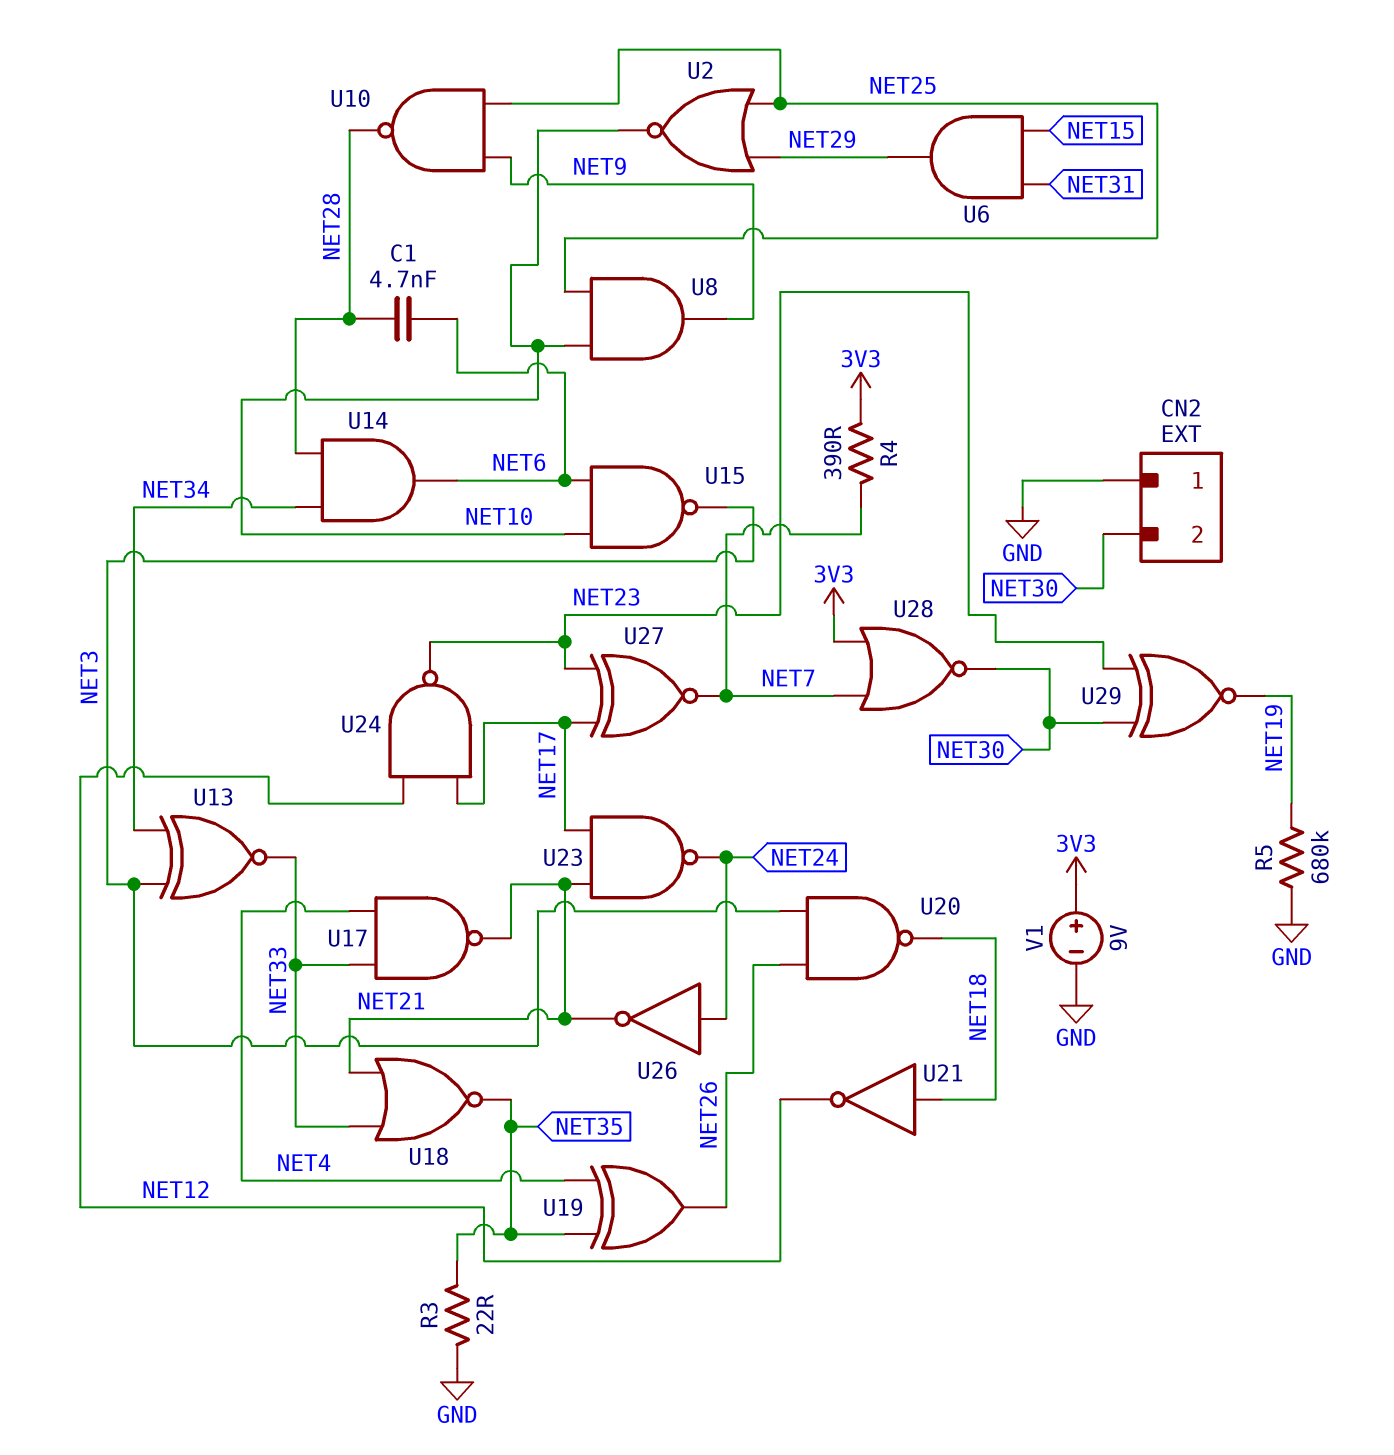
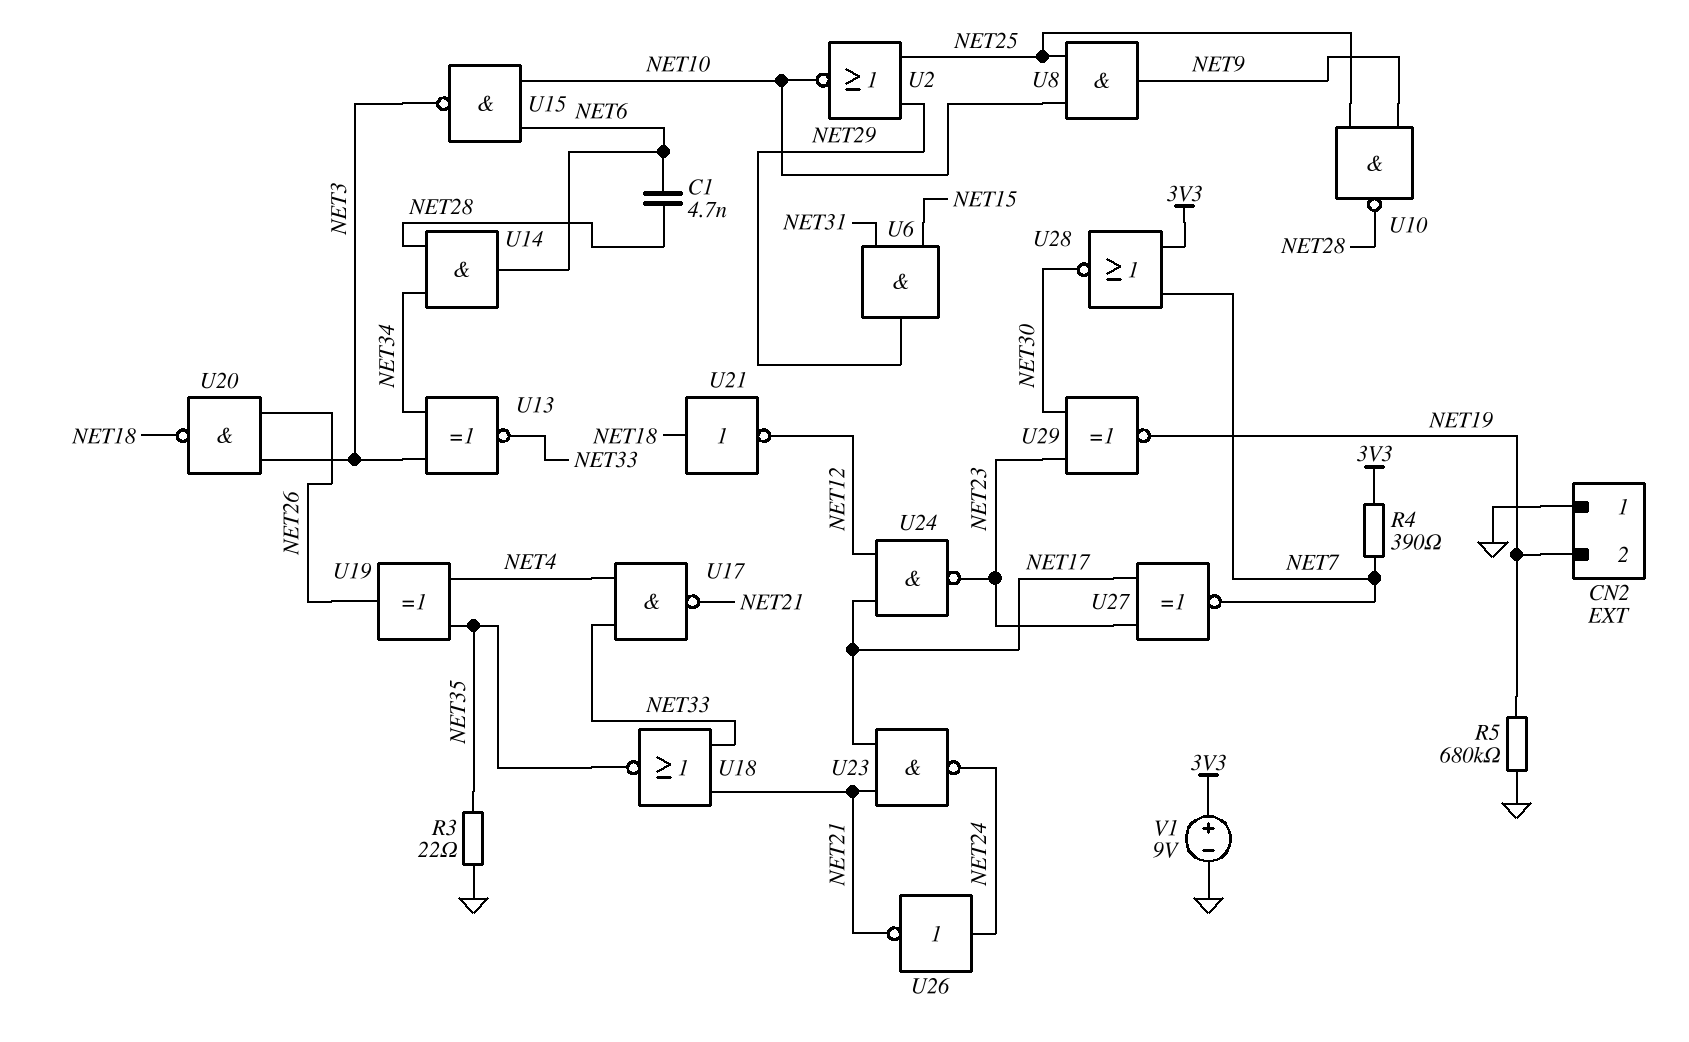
CN2 pin 2: NET30 -> NET19

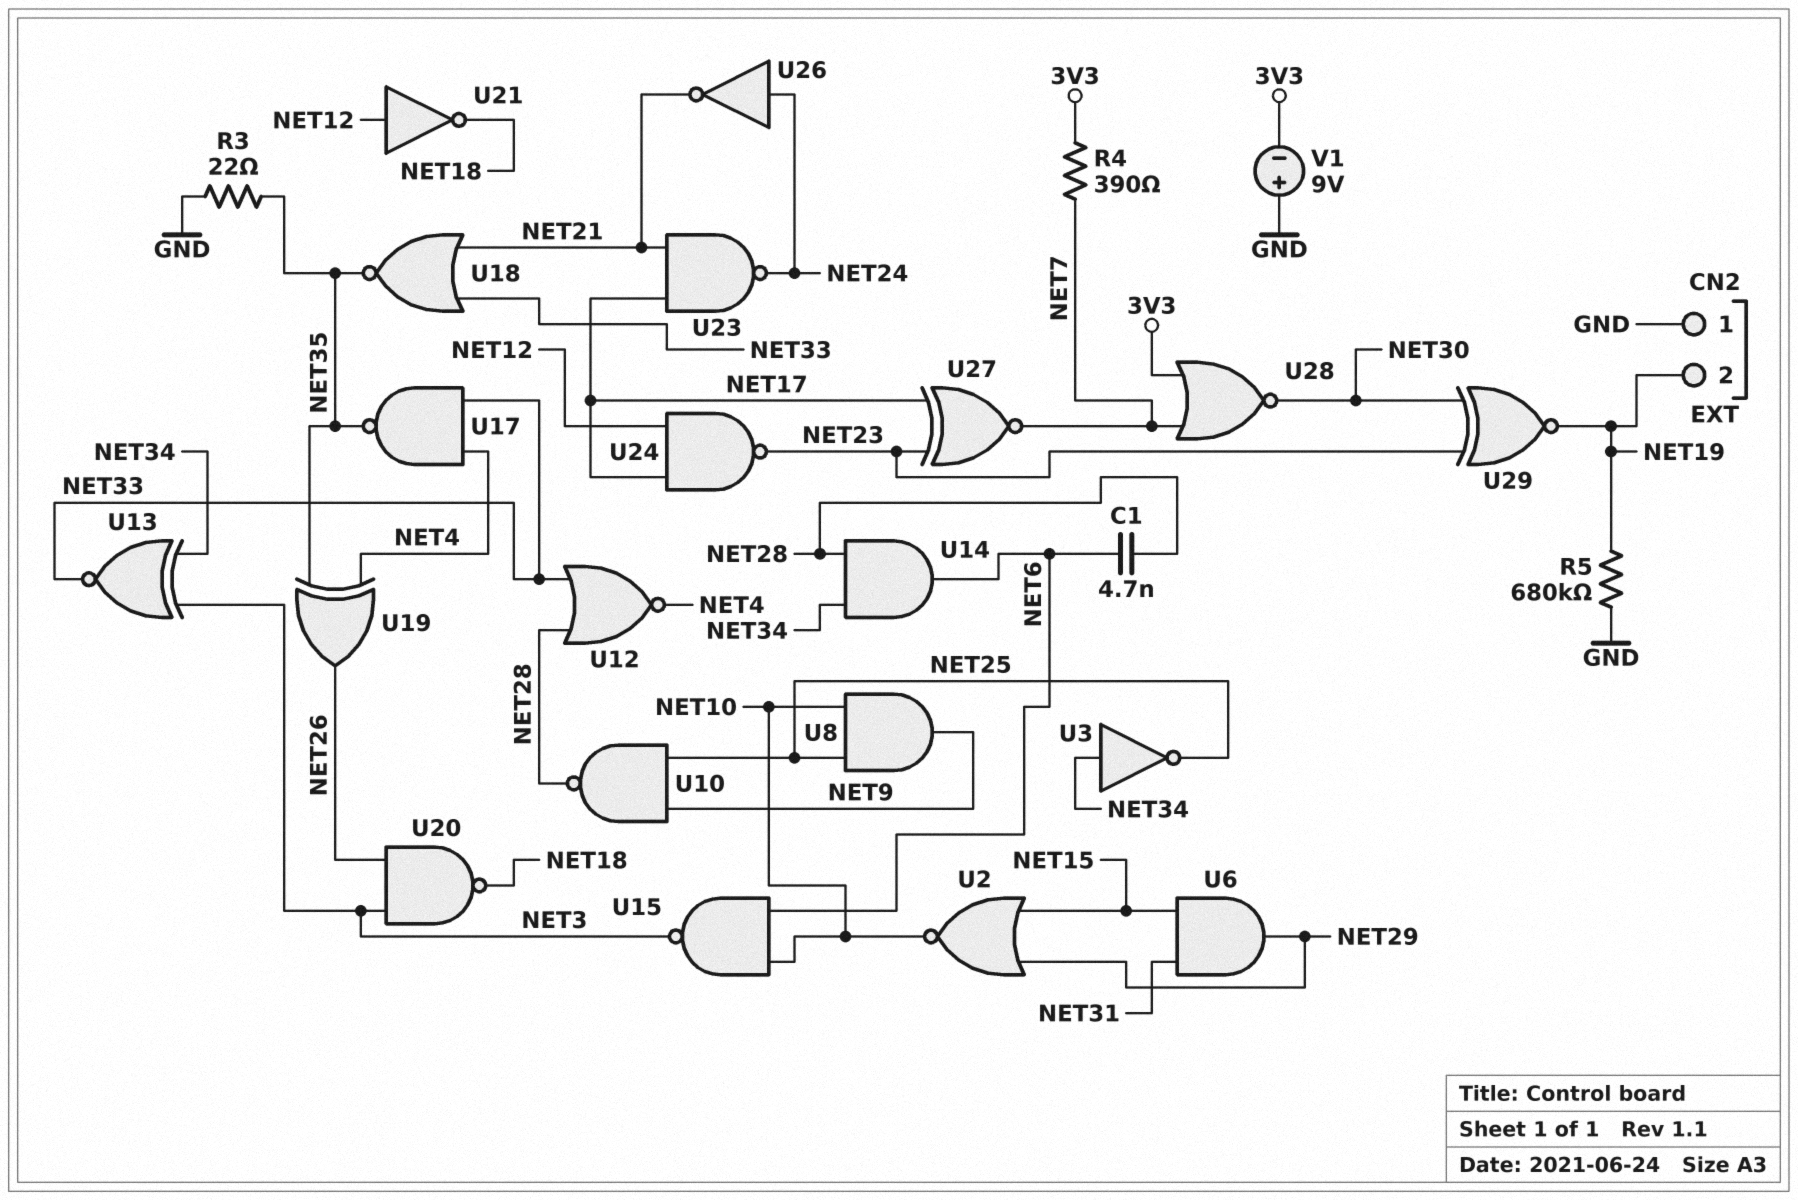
U2: NOR (in NET25, in NET29, out NET10) -> NOR (in NET15, in NET29, out NET10)
U3: none -> NOT (in NET34, out NET25)
U12: none -> NOR (in NET28, in NET33, out NET4)
U17: NAND (in NET4, in NET33, out NET21) -> NAND (in NET4, in NET33, out NET35)
U21: NOT (in NET18, out NET12) -> NOT (in NET12, out NET18)
V1: 9V (plus 3V3, minus GND) -> 9V (plus GND, minus 3V3)

